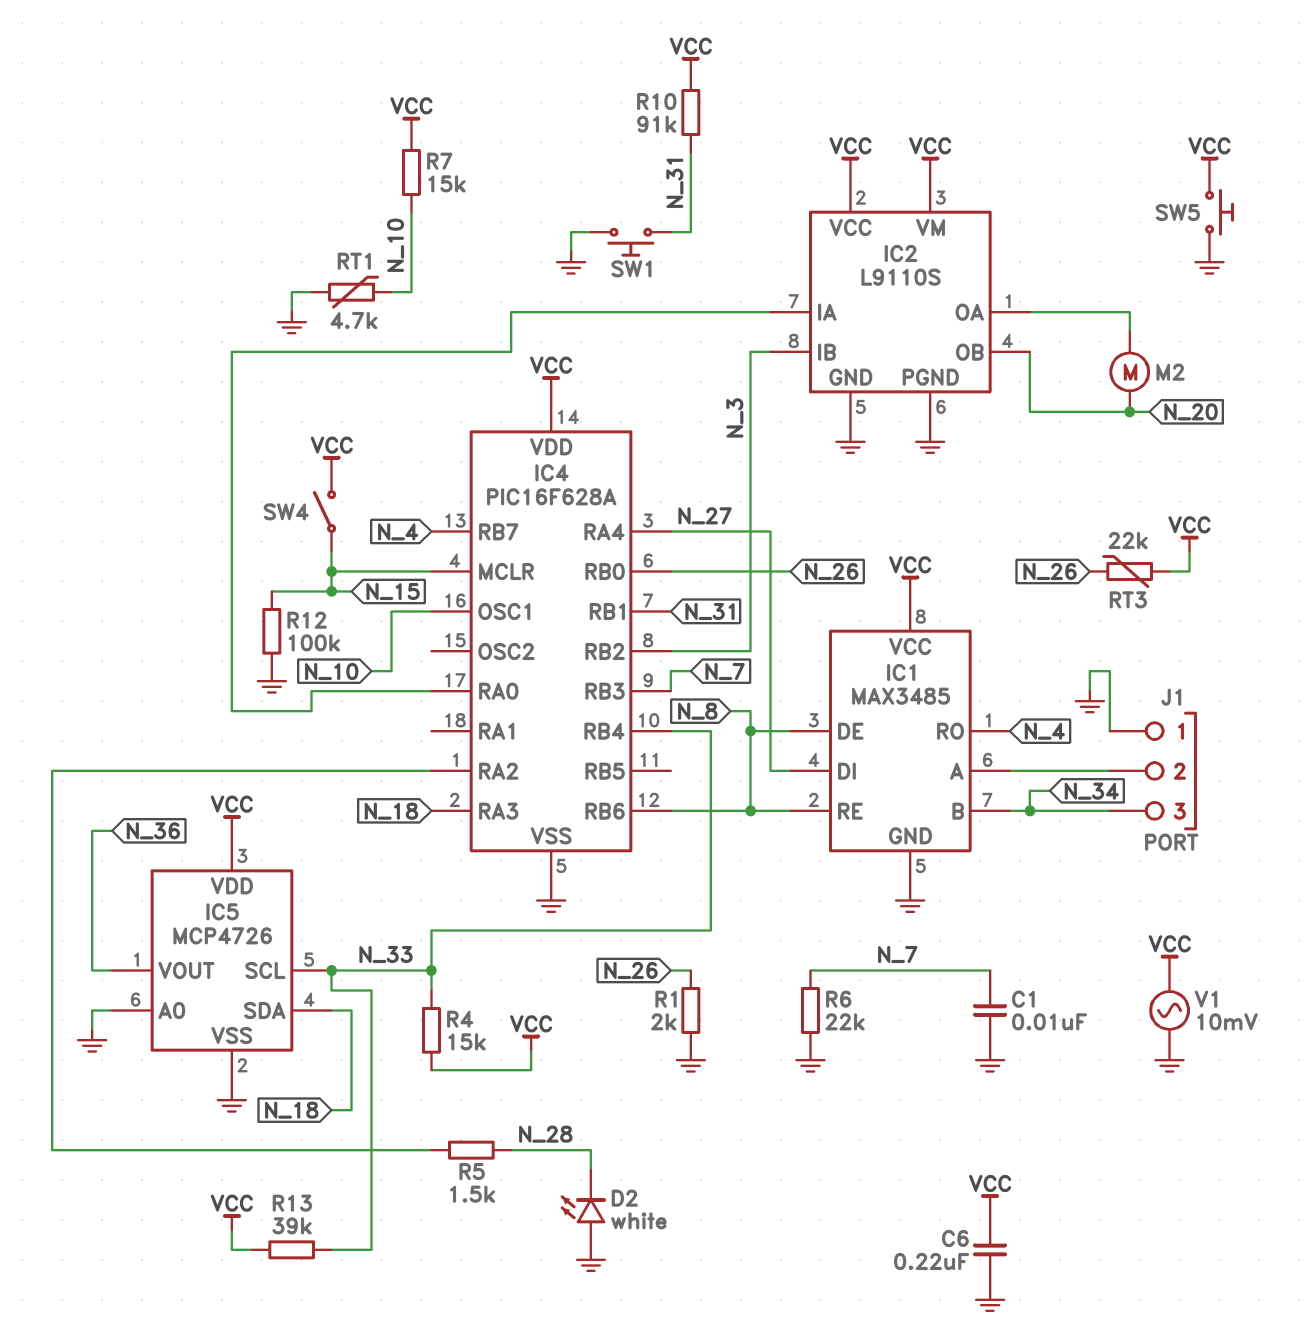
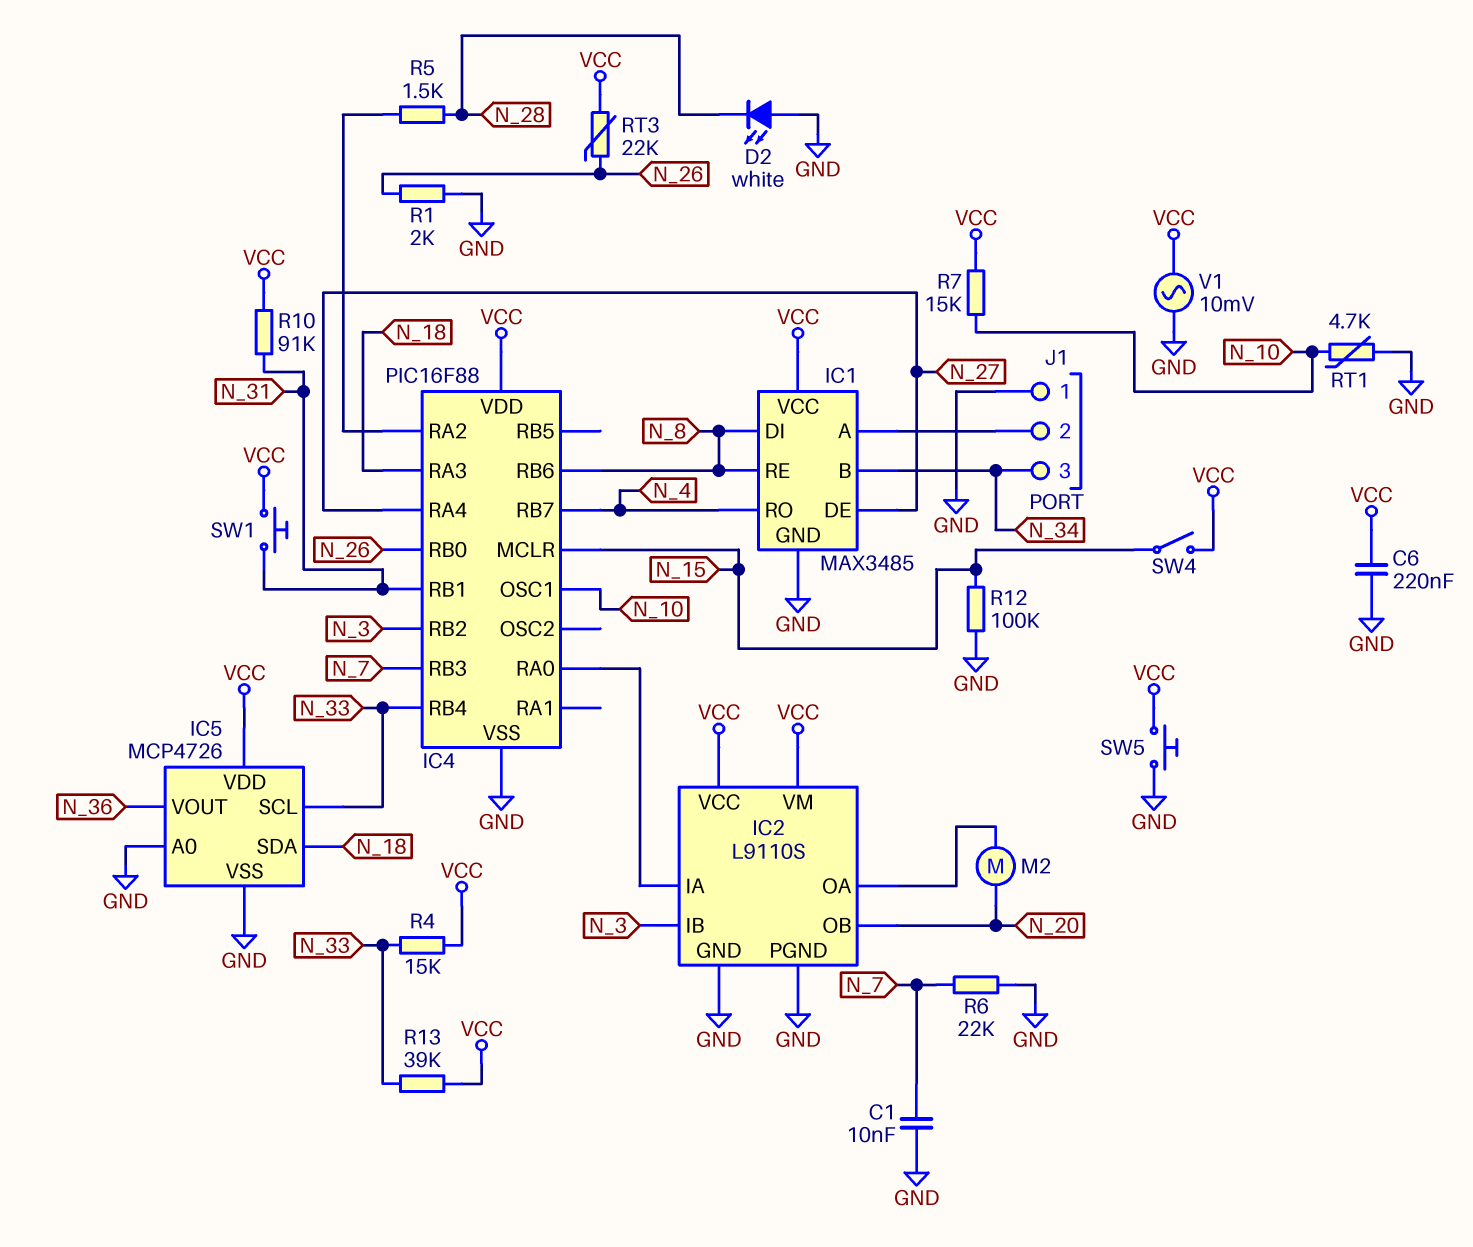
IC1 pin DE: N_8 -> N_27
IC1 pin DI: N_27 -> N_8
IC4: PIC16F628A -> PIC16F88
SW1: button (GND, N_31) -> button (N_31, VCC)

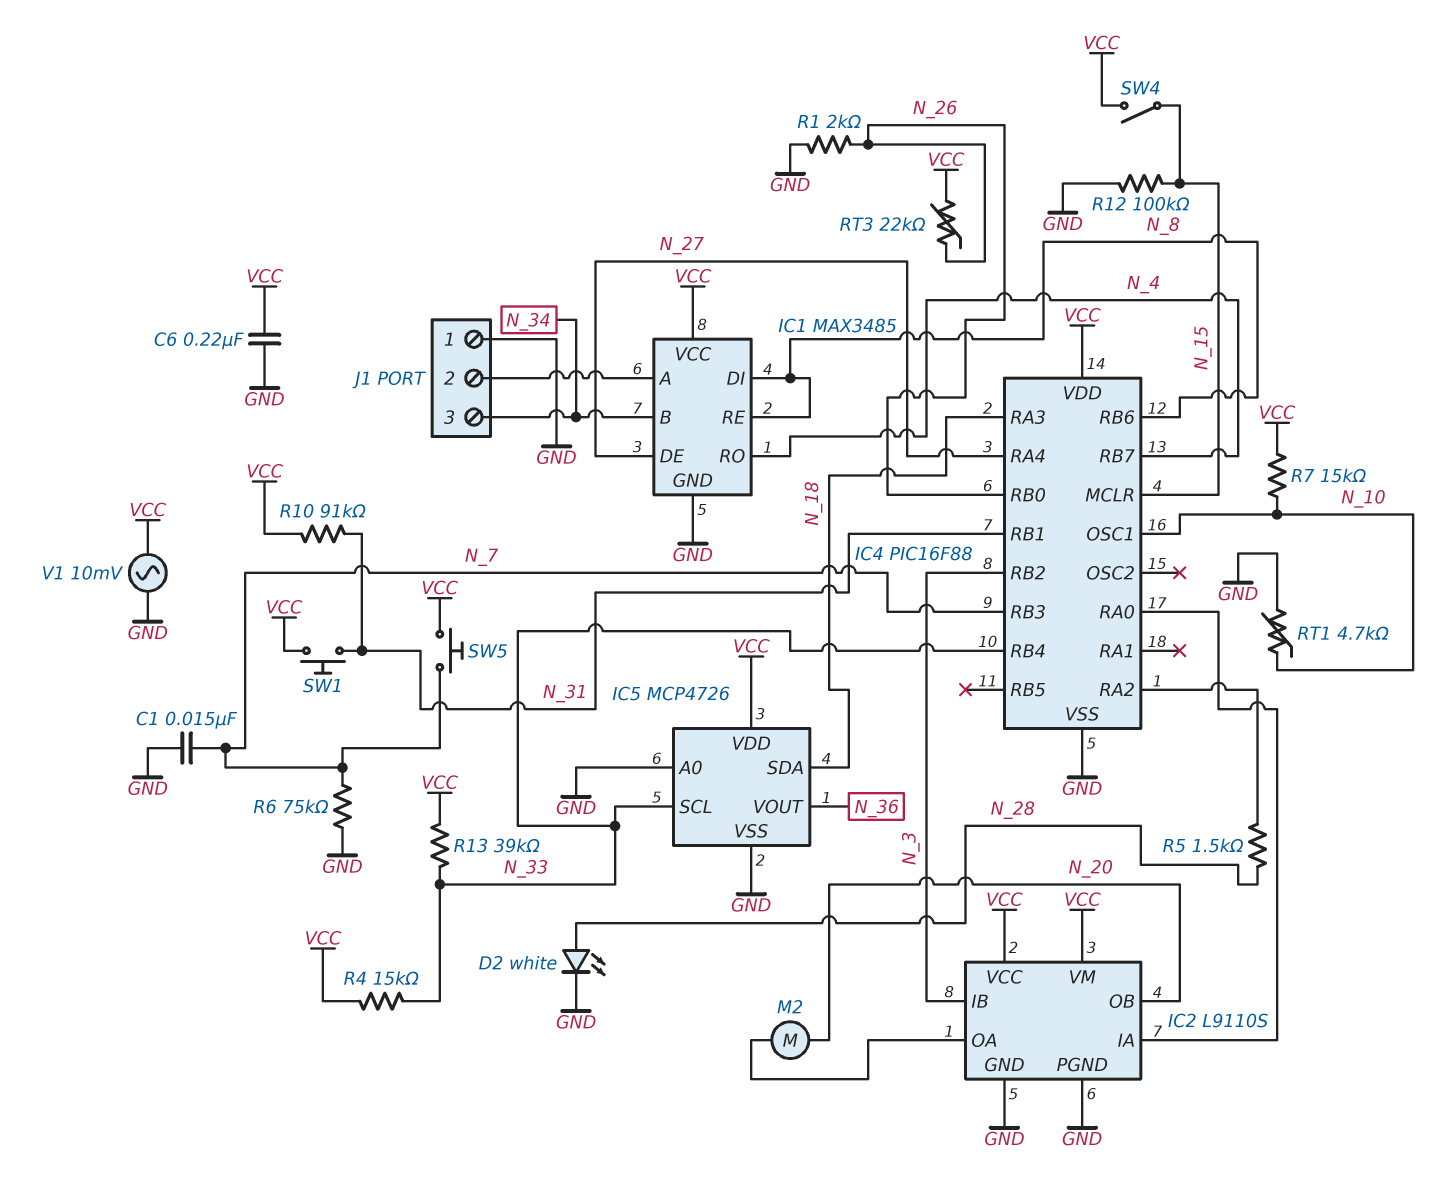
C1: 10nF (GND, N_7) -> 15nF (GND, N_7)
D2: LED white (A GND, K N_28) -> LED white (A N_28, K GND)
R6: 22k (GND, N_7) -> 75k (GND, N_7)
SW5: button (GND, VCC) -> button (N_7, VCC)

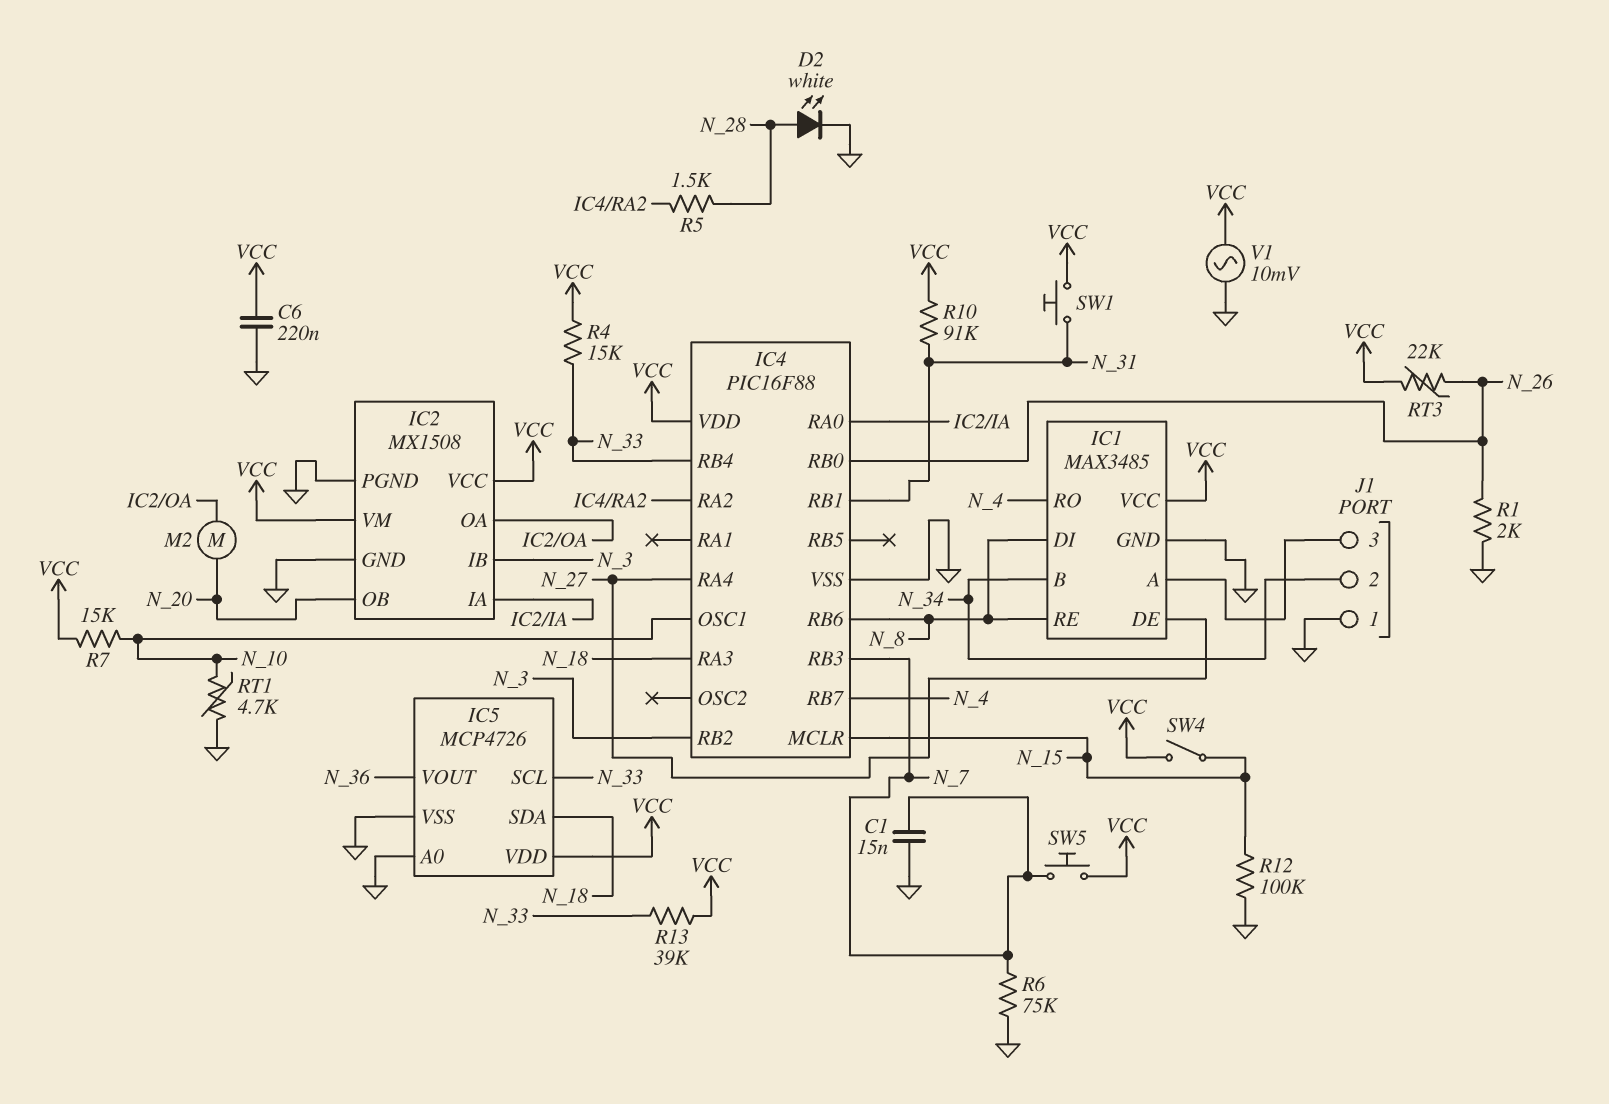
IC2: L9110S -> MX1508
J1 pin 2: IC1/A -> N_34
J1 pin 3: N_34 -> IC1/A

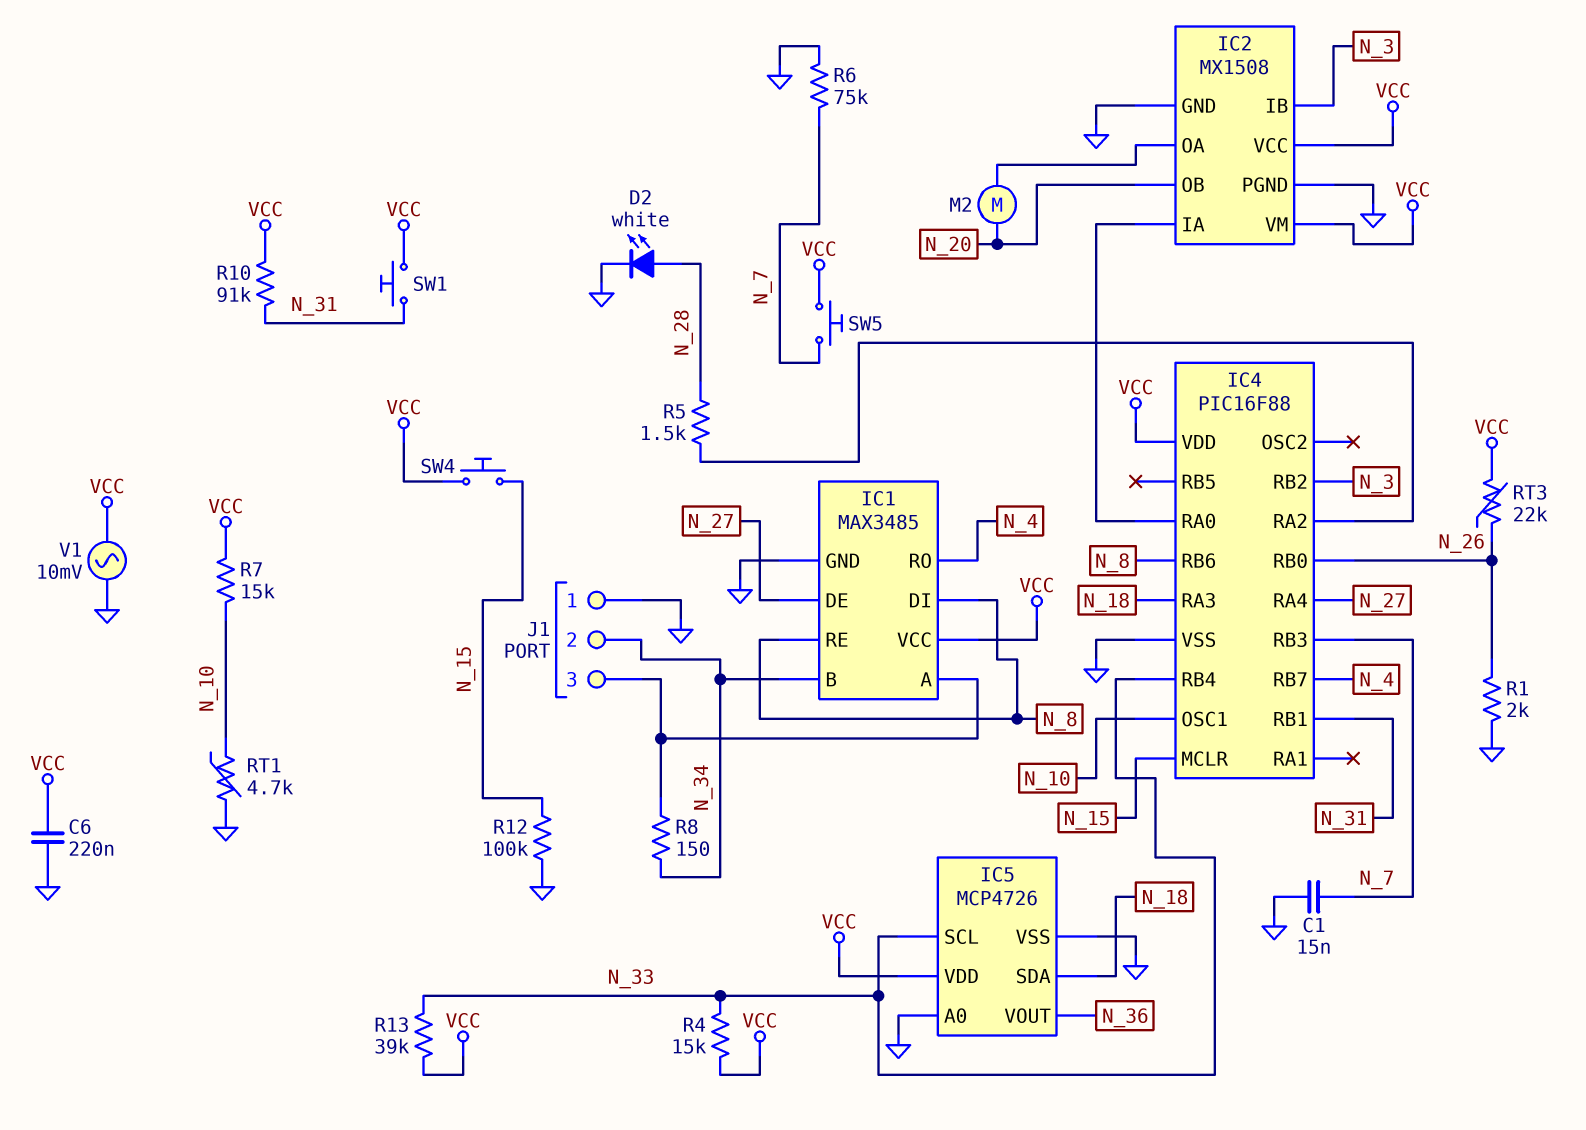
R8: none -> 150 (IC1/A, N_34)
SW4: switch (N_15, VCC) -> button (N_15, VCC)

